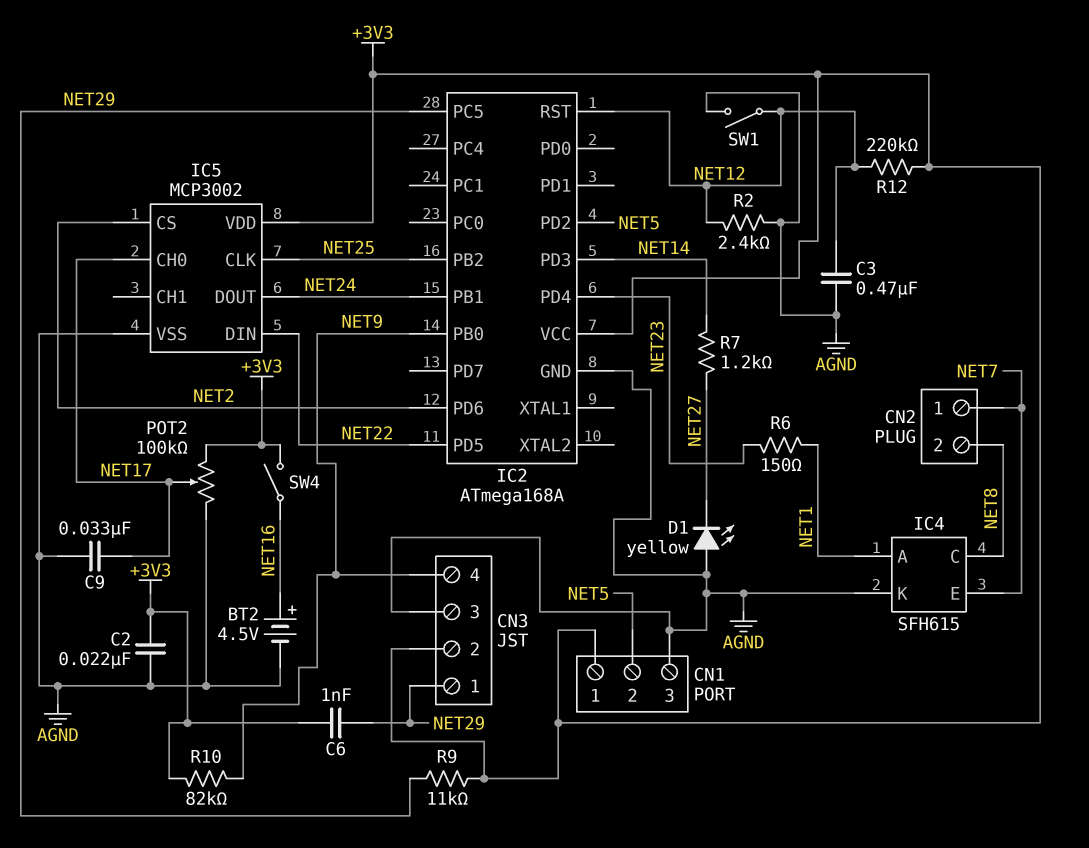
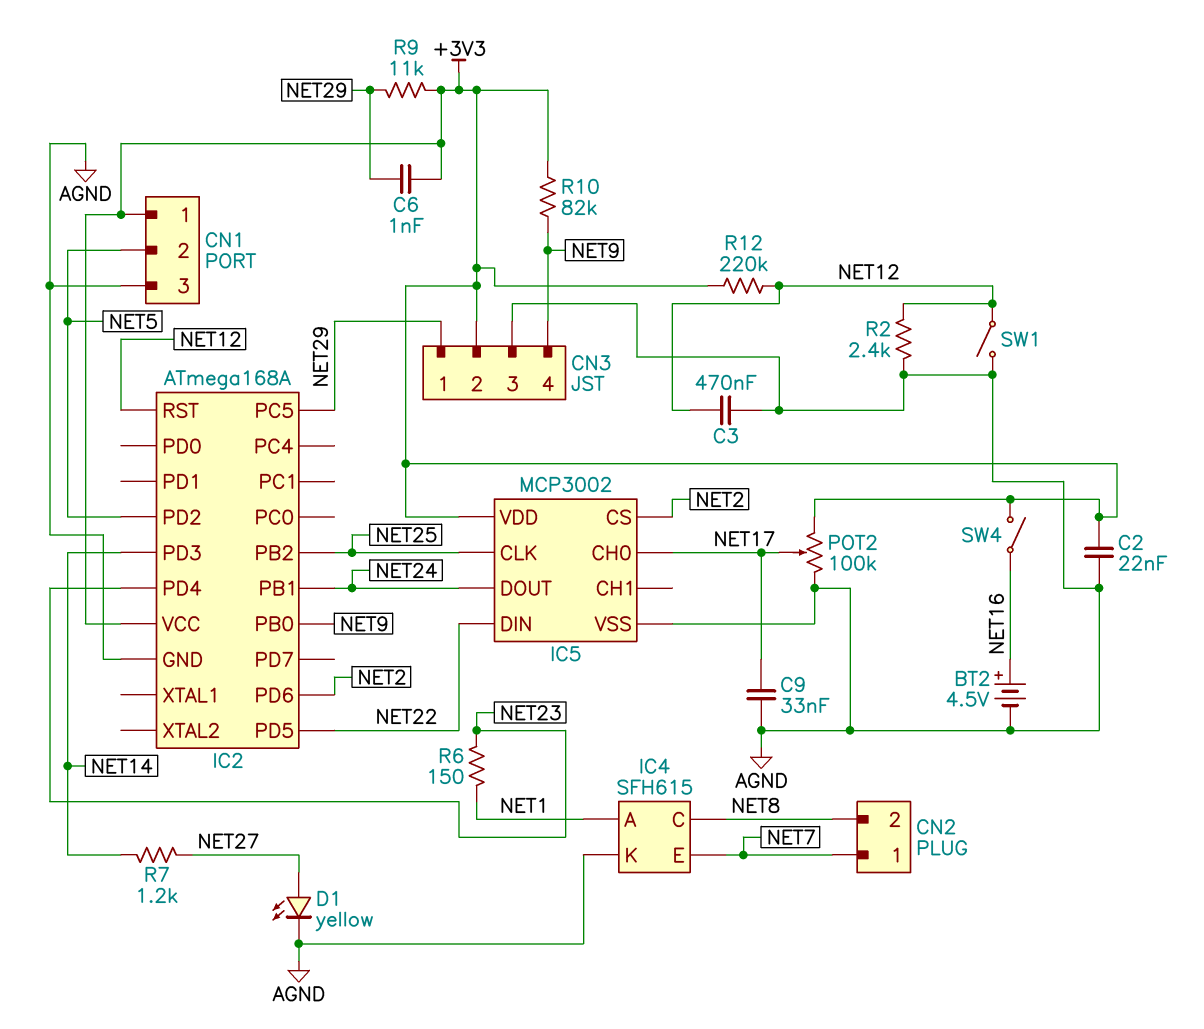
D1: LED yellow (A AGND, K NET27) -> LED yellow (A NET27, K AGND)

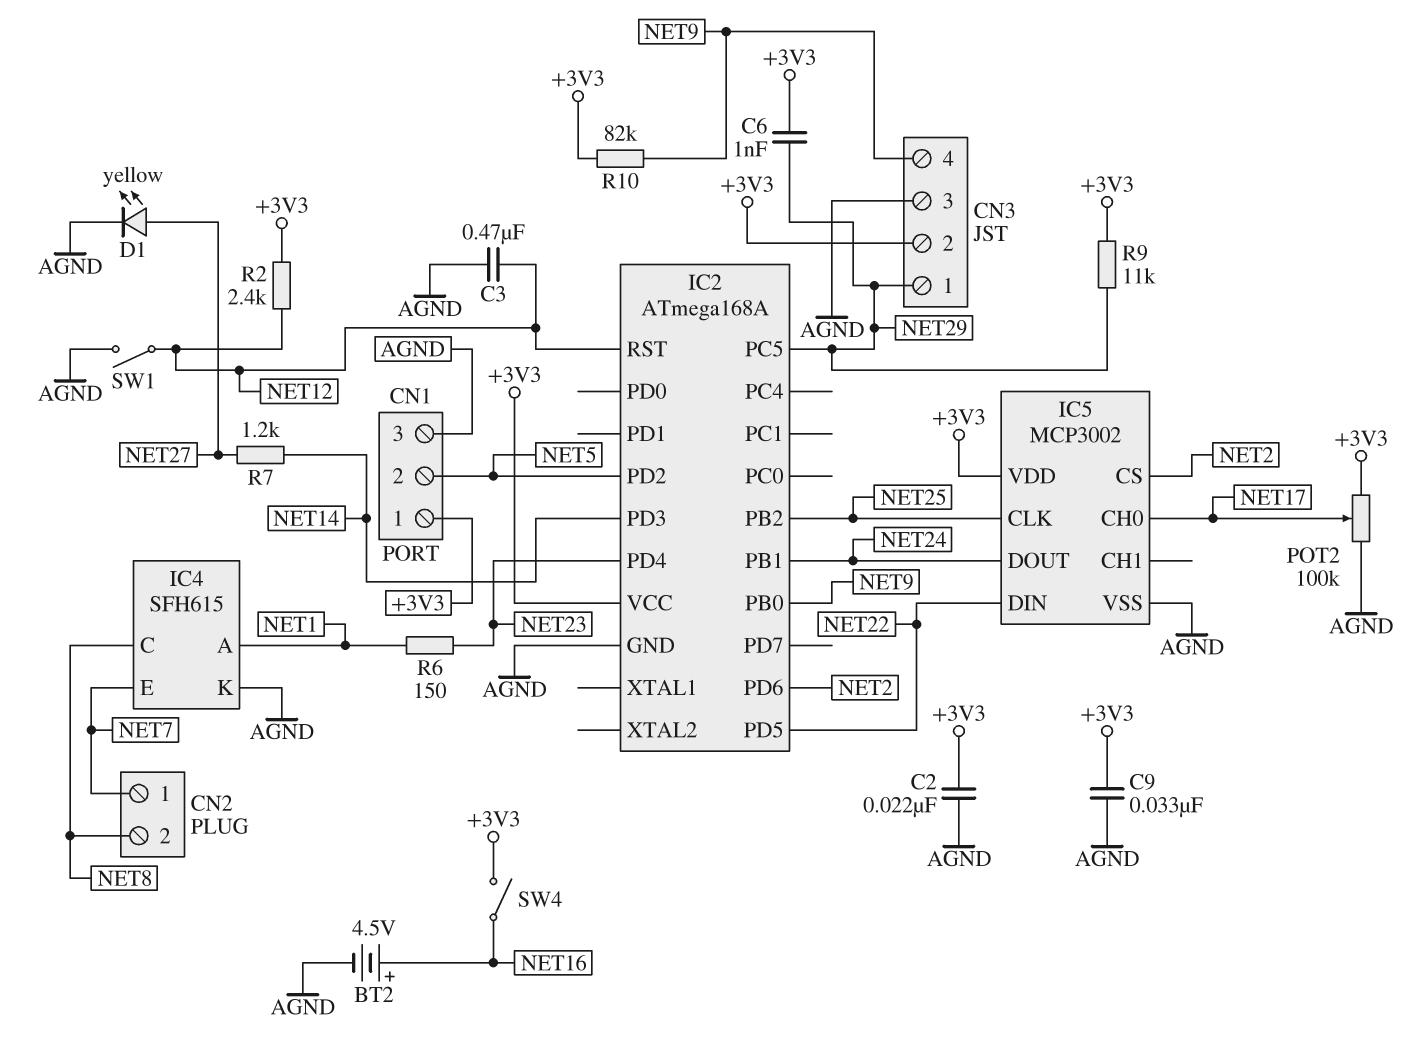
C9: 33nF (AGND, NET17) -> 33nF (+3V3, AGND)
R2: 2.4k (AGND, NET12) -> 2.4k (+3V3, NET12)
R12: 220k (+3V3, NET12) -> none

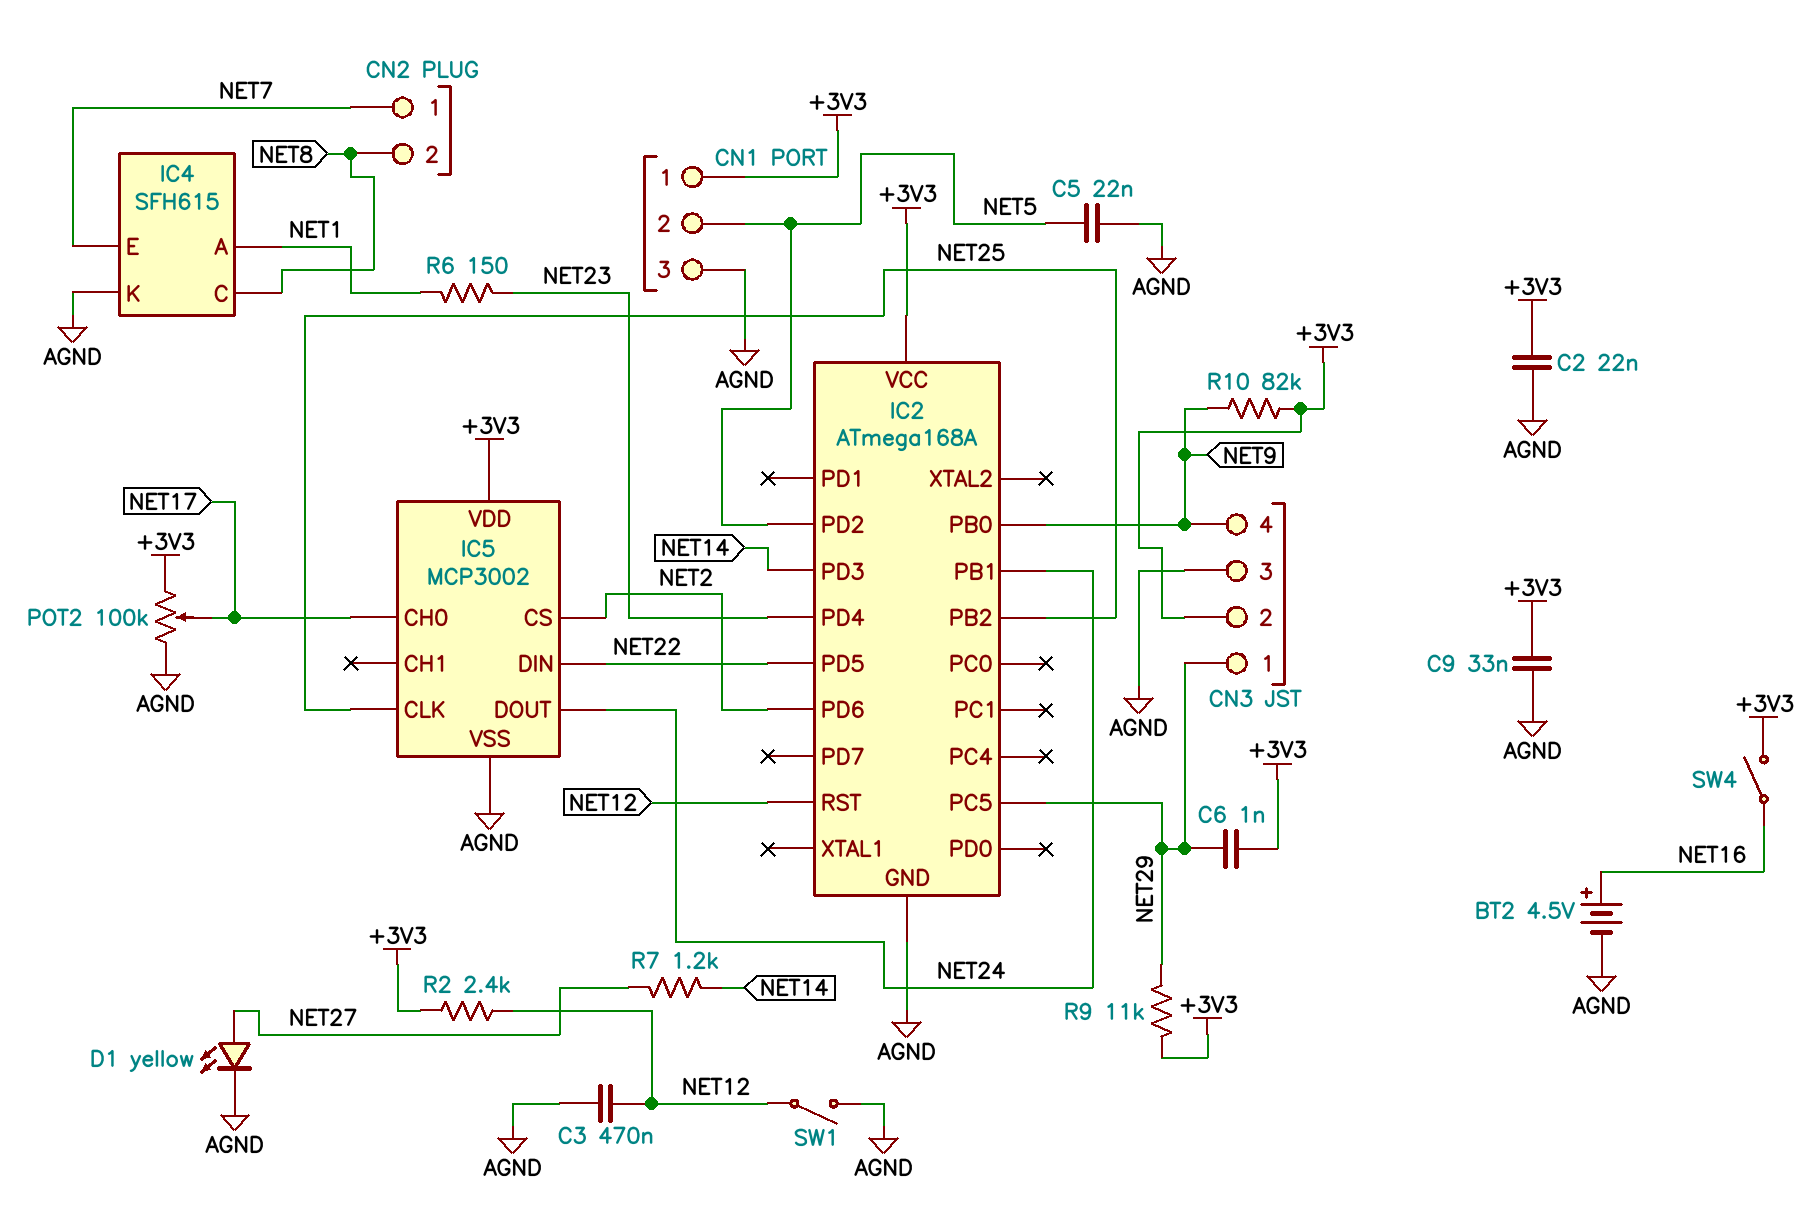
C5: none -> 22nF (AGND, NET5)

